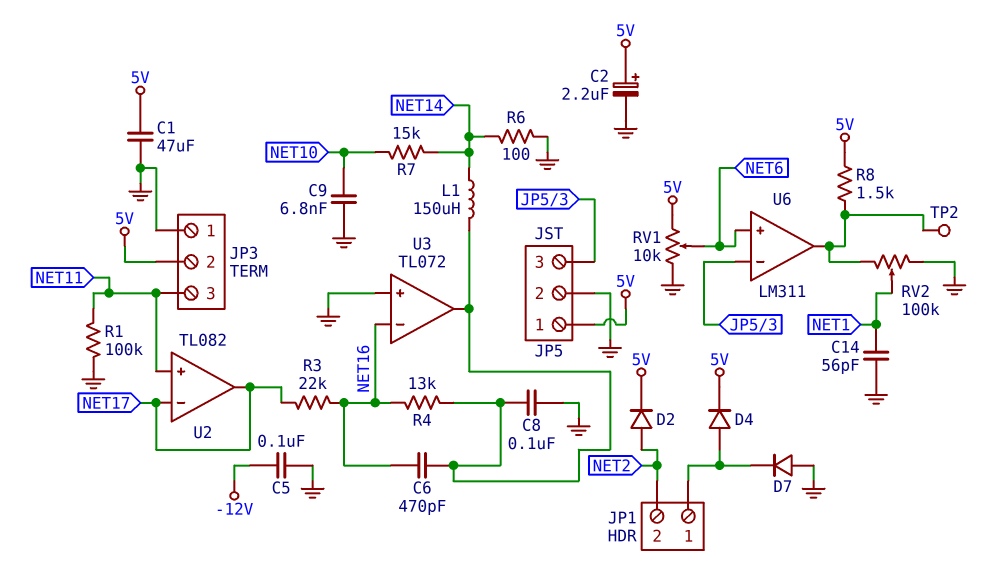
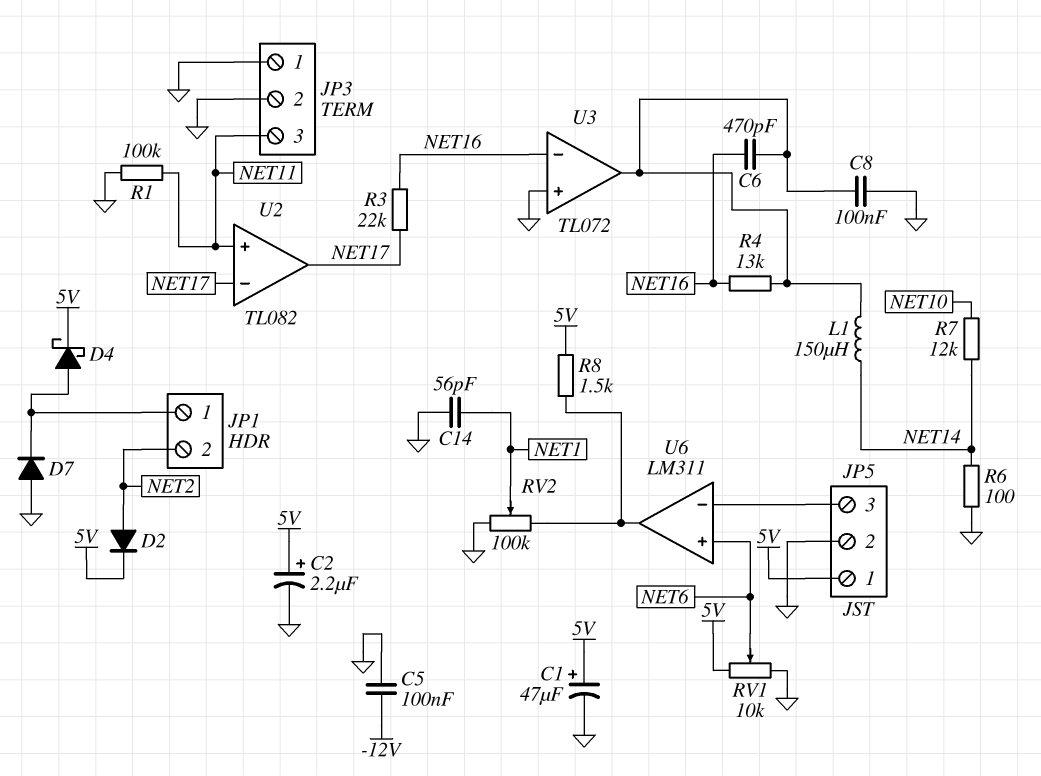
C1: 47uF (5V, GND) -> 47uF (plus 5V, minus GND)
C9: 6.8nF (GND, NET10) -> none
D4: diode (A JP1/1, K 5V) -> schottky (A JP1/1, K 5V)
JP3 pin 2: 5V -> GND
R7: 15k (NET10, NET14) -> 12k (NET10, NET14)
TP2: test point (U6/out) -> none

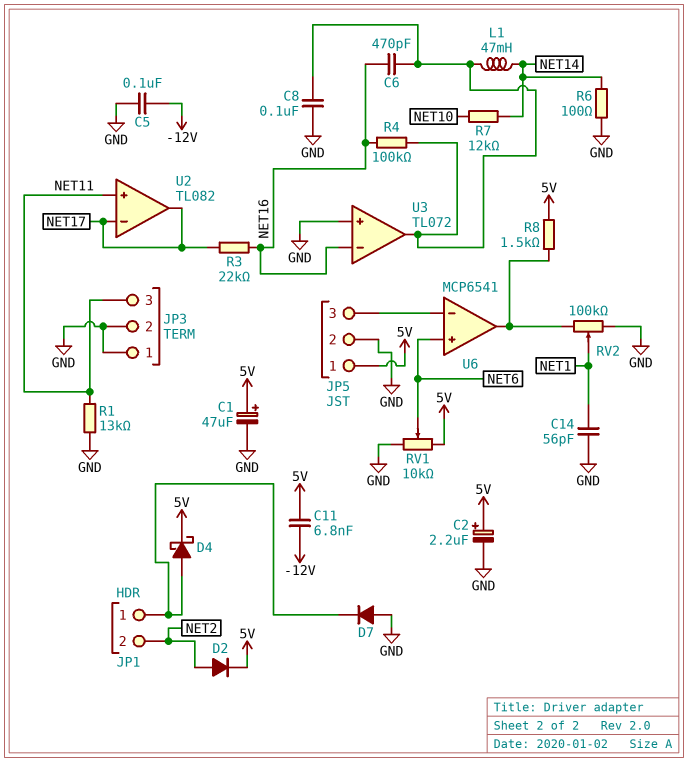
C11: none -> 6.8nF (-12V, 5V)
L1: 150uH (NET14, U3/out) -> 47mH (NET14, U3/out)
R1: 100k (GND, NET11) -> 13k (GND, NET11)
R4: 13k (NET16, U3/out) -> 100k (NET16, U3/out)
U6: LM311 -> MCP6541

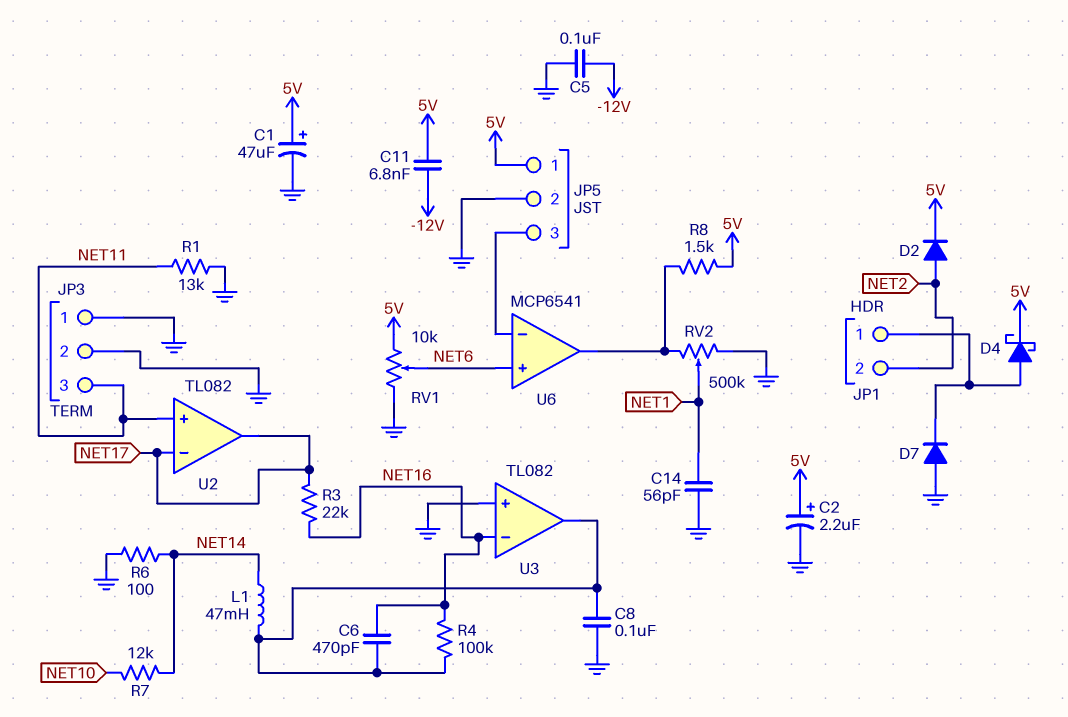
RV2: 100k (GND, U6/out, wiper NET1) -> 500k (GND, U6/out, wiper NET1)
U3: TL072 -> TL082

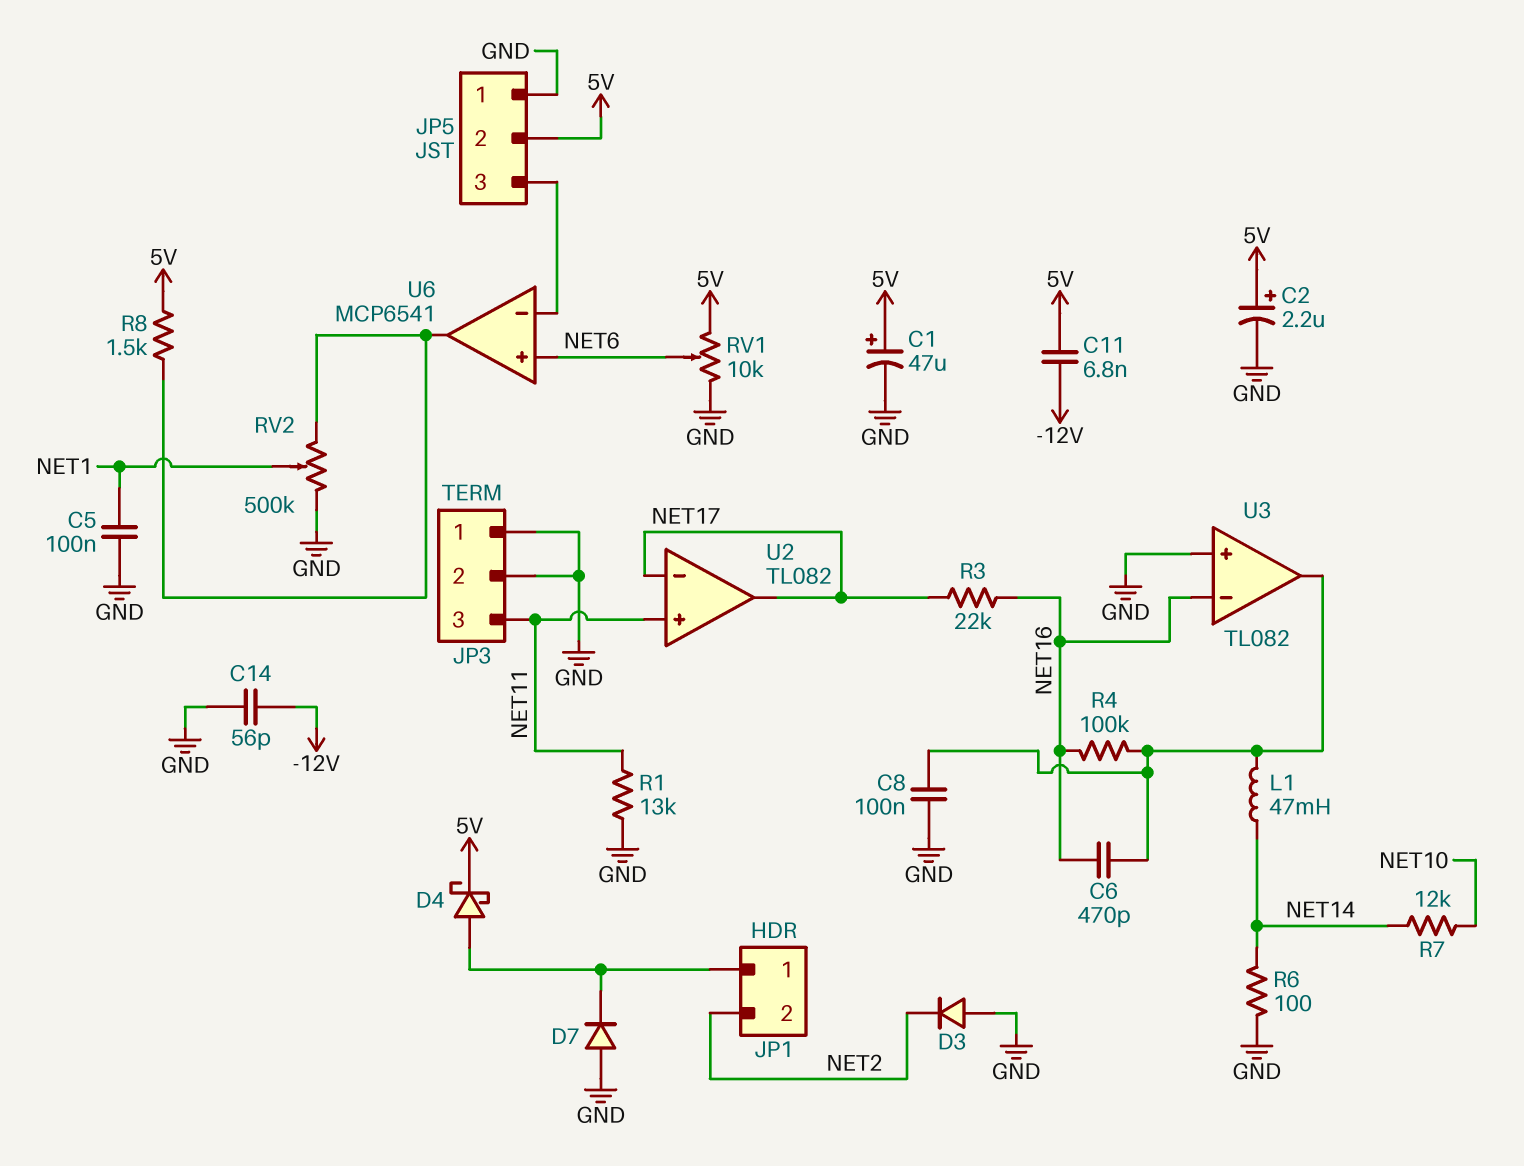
C5: 100nF (-12V, GND) -> 100nF (GND, NET1)
C14: 56pF (GND, NET1) -> 56pF (-12V, GND)
D2: diode (A NET2, K 5V) -> none
D3: none -> diode (A GND, K NET2)
JP5 pin 1: 5V -> GND
JP5 pin 2: GND -> 5V

